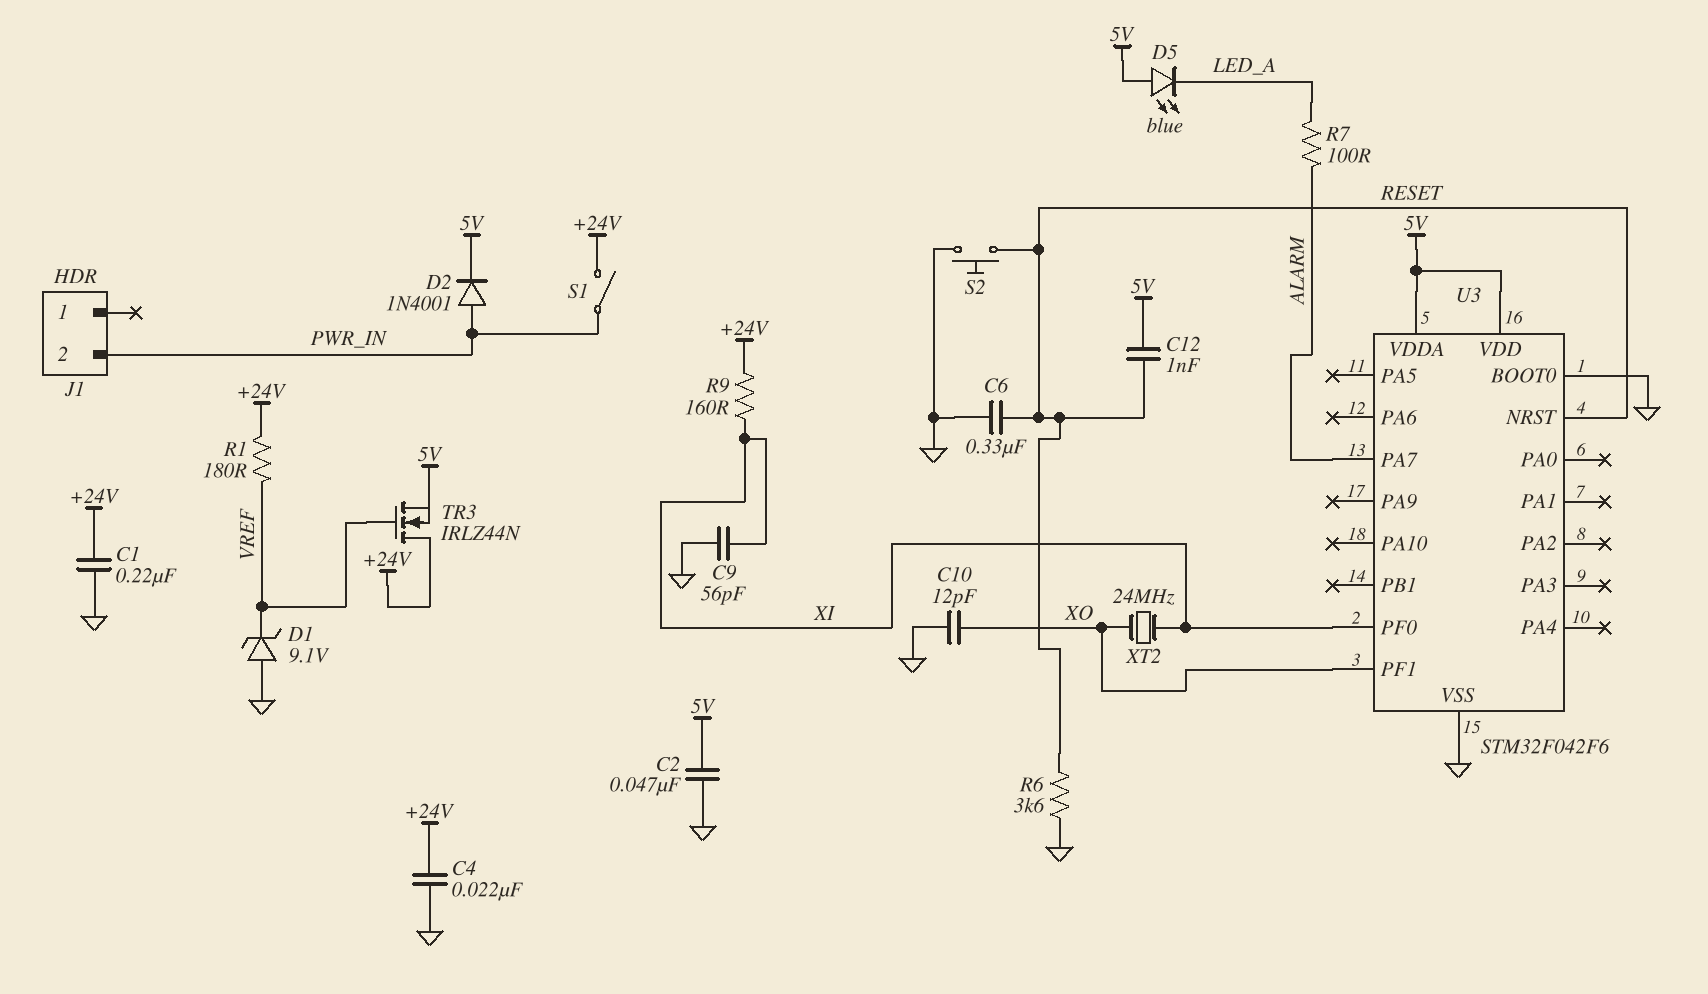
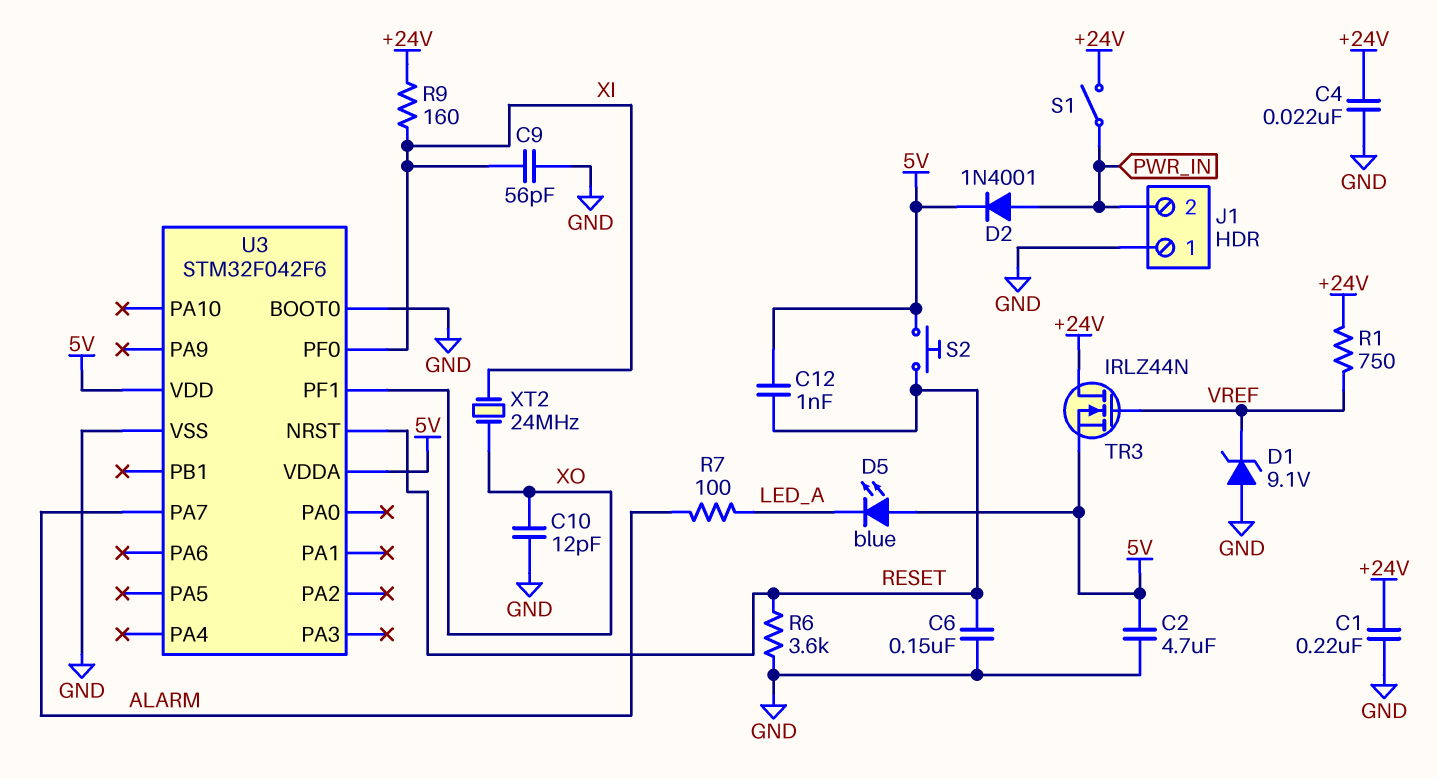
C2: 47nF (5V, GND) -> 4.7uF (5V, GND)
C6: 330nF (GND, RESET) -> 150nF (GND, RESET)
J1 pin 1: none -> GND
R1: 180 (+24V, VREF) -> 750 (+24V, VREF)
S2: button (GND, RESET) -> button (5V, RESET)

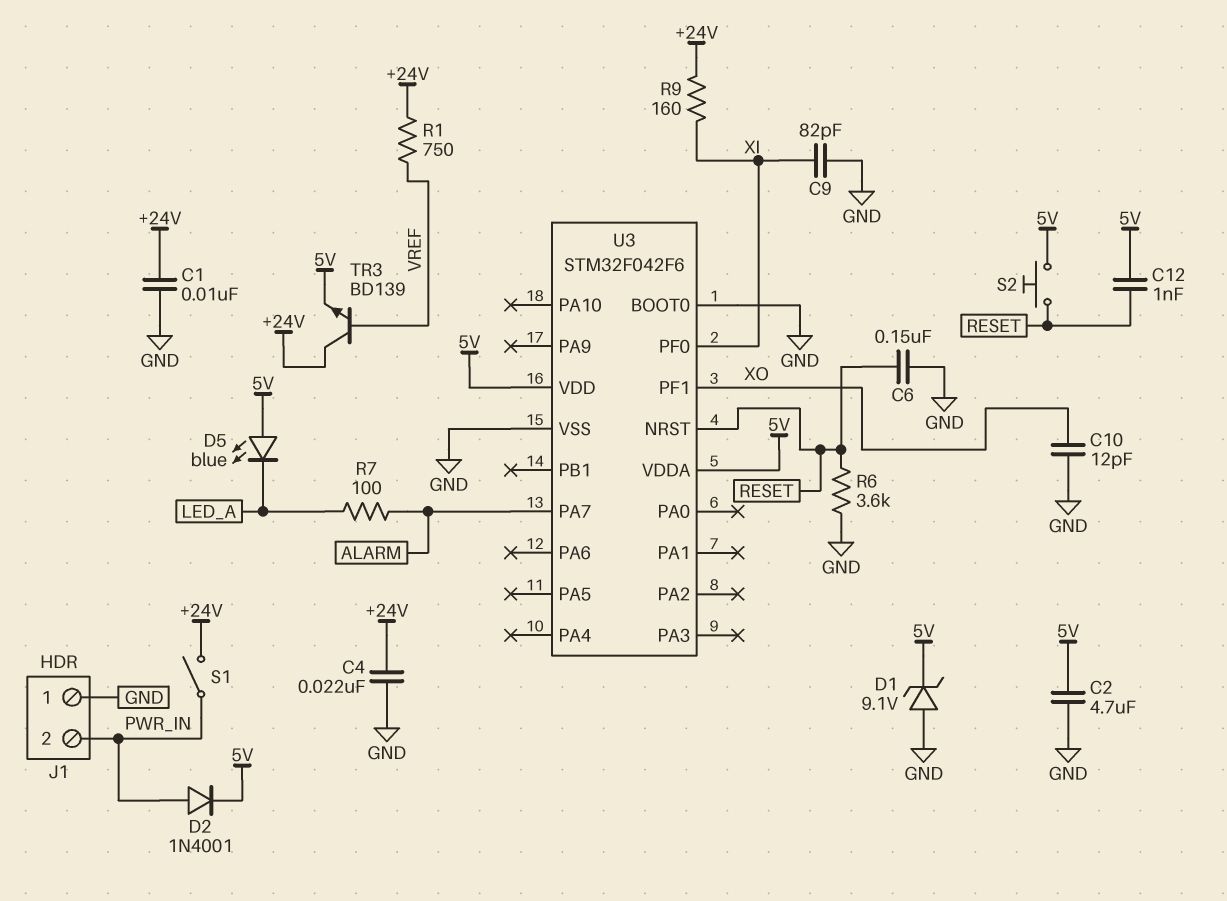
C1: 220nF (+24V, GND) -> 10nF (+24V, GND)
C9: 56pF (GND, XI) -> 82pF (GND, XI)
D1: zener 9.1V (A GND, K VREF) -> zener 9.1V (A GND, K 5V)
TR3: NMOS IRLZ44N (G VREF, D +24V, S 5V) -> NPN BD139 (B VREF, C +24V, E 5V)
XT2: 24MHz (XI, XO) -> none

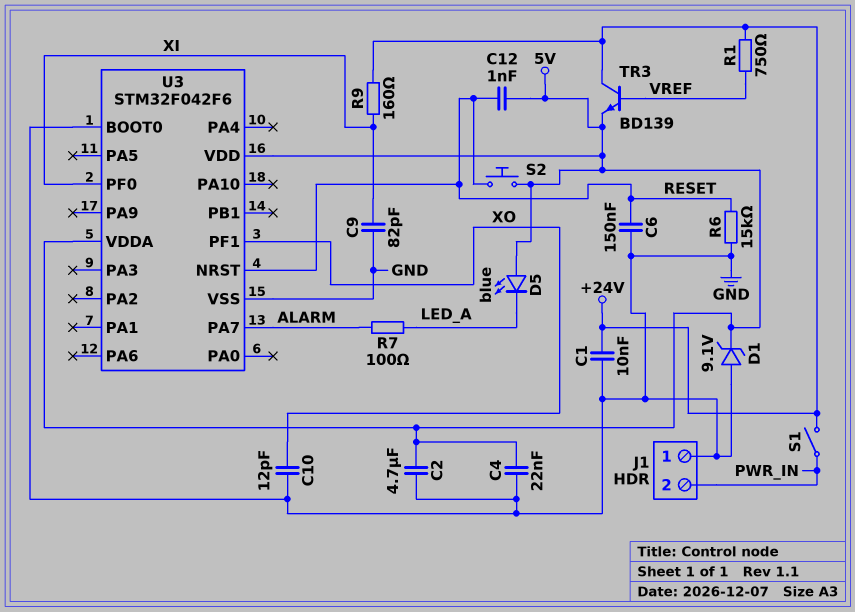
C4: 22nF (+24V, GND) -> 22nF (5V, GND)
D2: diode 1N4001 (A PWR_IN, K 5V) -> none
R6: 3.6k (GND, RESET) -> 15k (GND, RESET)

